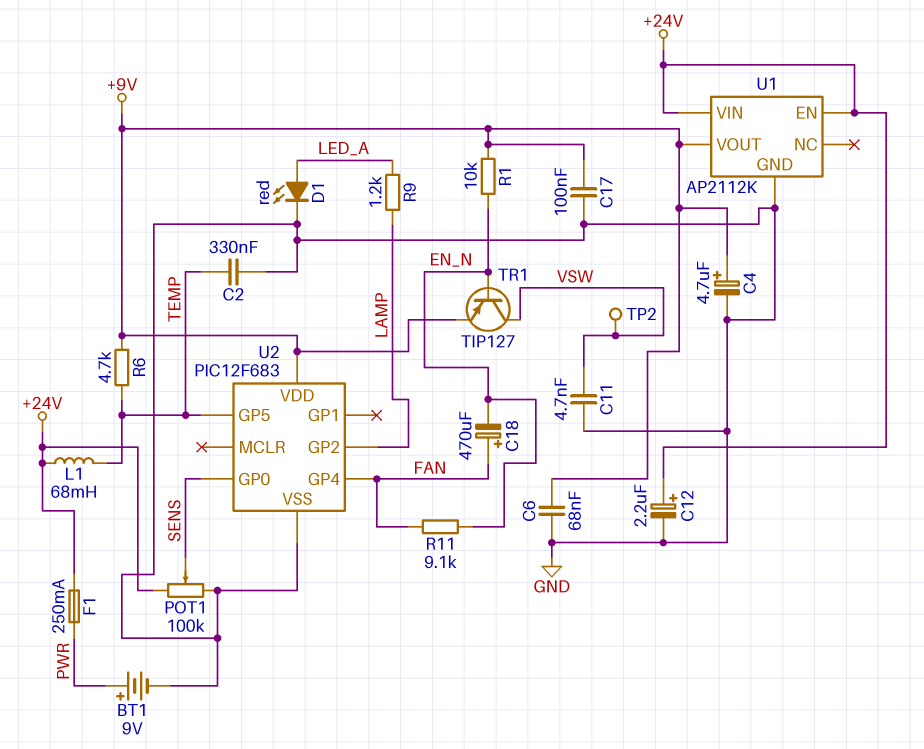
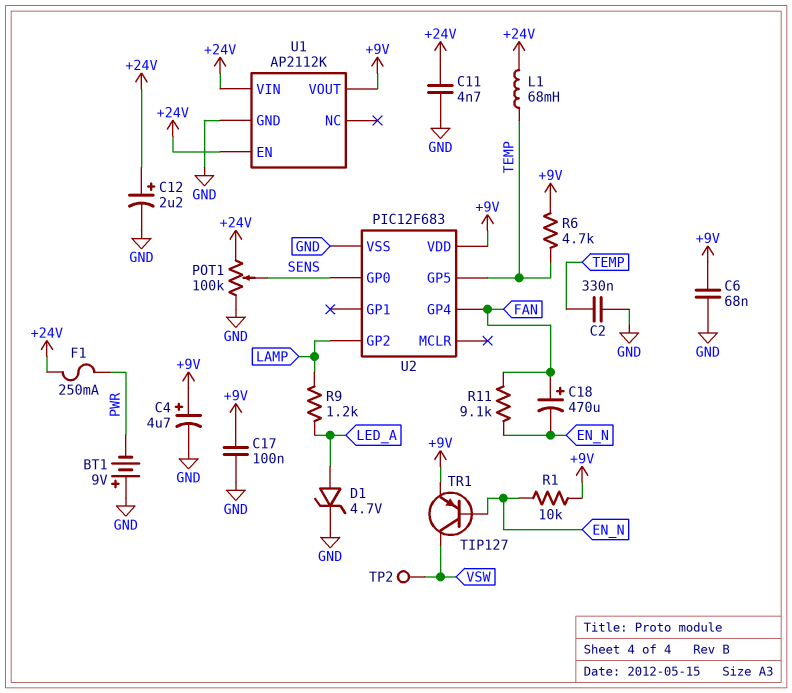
BT1: 9V (plus PWR, minus GND) -> 9V (plus GND, minus PWR)
C11: 4.7nF (GND, VSW) -> 4.7nF (+24V, GND)
D1: LED red (A LED_A, K GND) -> zener 4.7V (A LED_A, K GND)

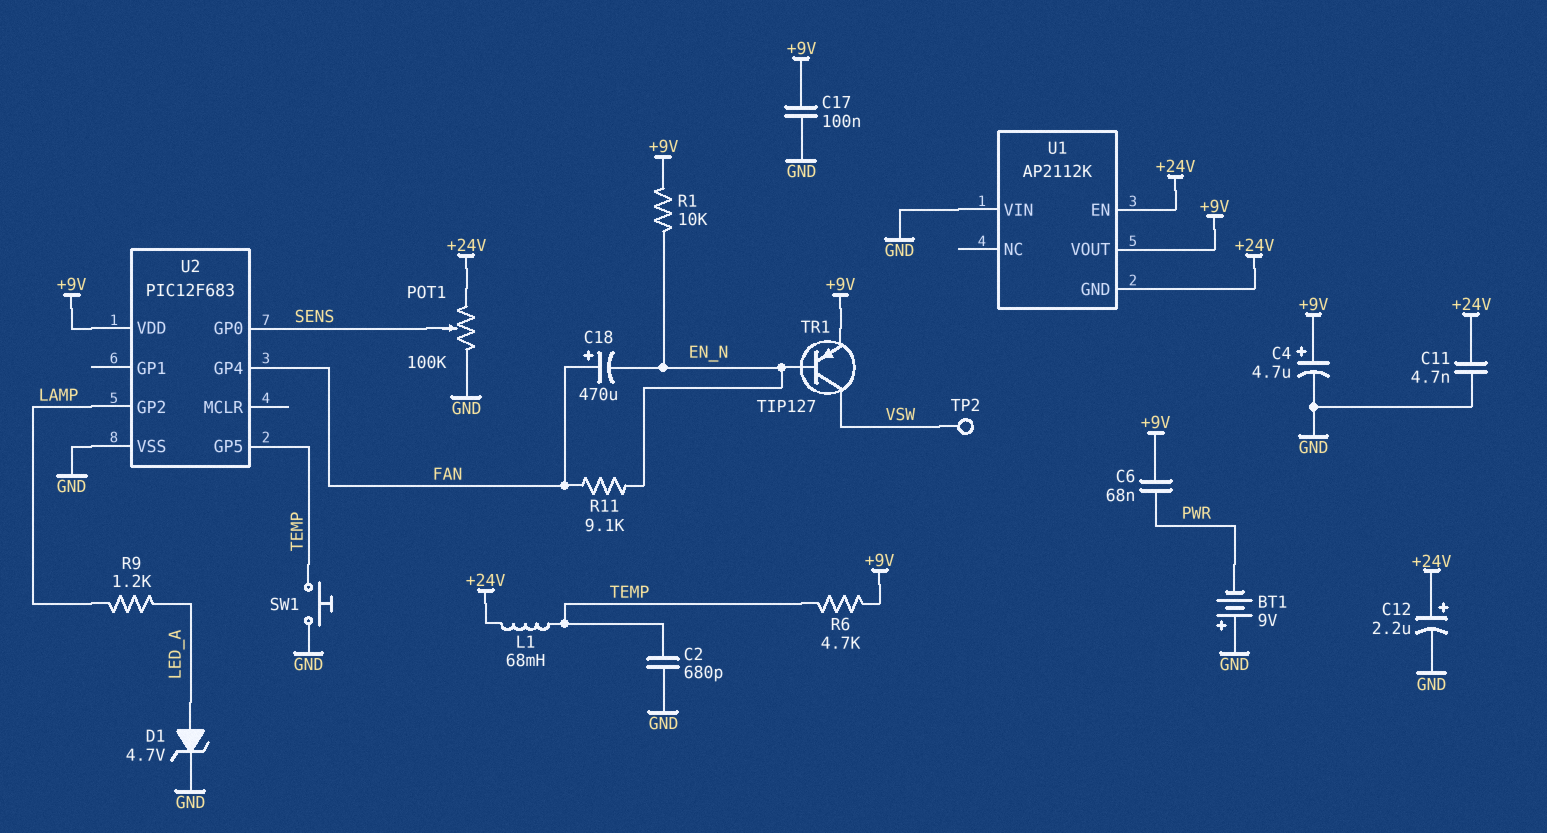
C2: 330nF (GND, TEMP) -> 680pF (GND, TEMP)
C6: 68nF (+9V, GND) -> 68nF (+9V, PWR)
F1: 250mA (+24V, PWR) -> none
SW1: none -> button (GND, TEMP)
U1 pin GND: GND -> +24V
U1 pin VIN: +24V -> GND

